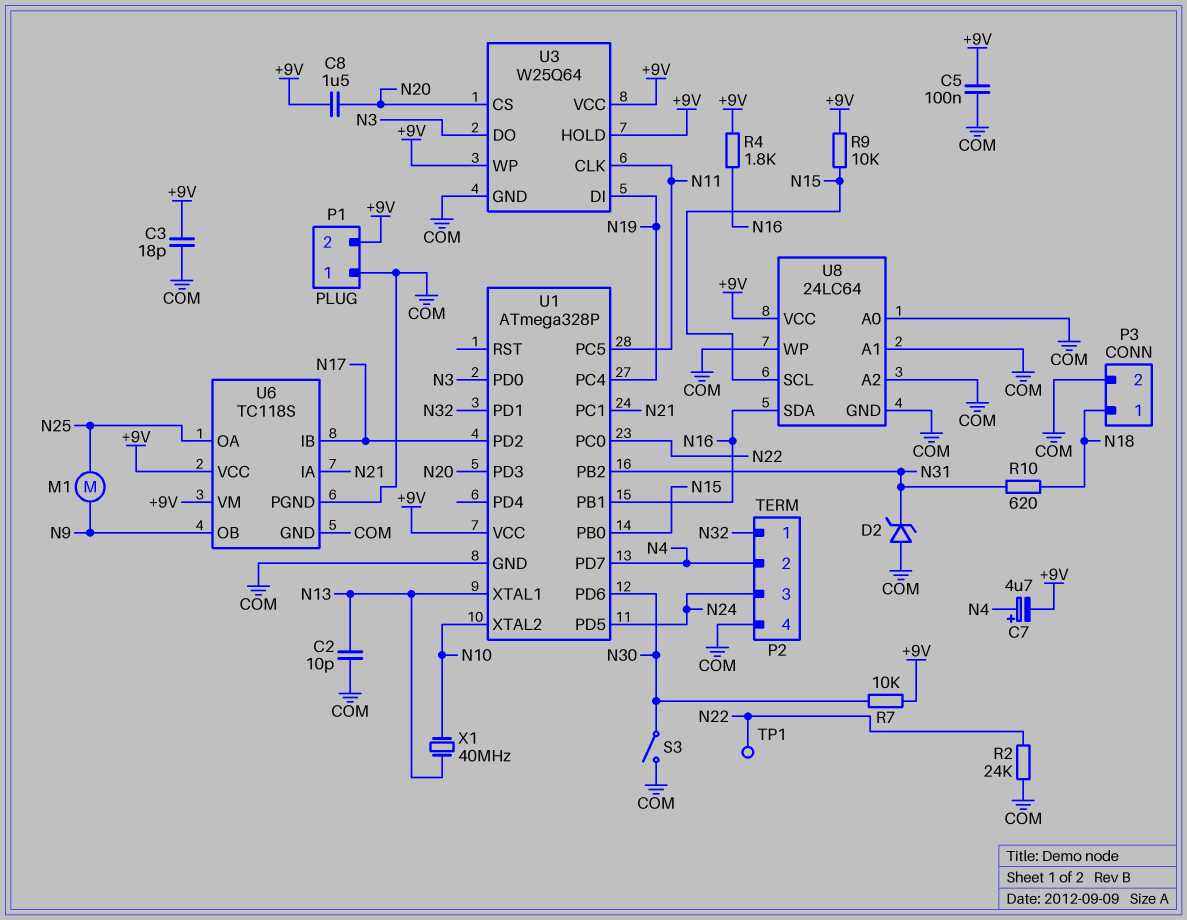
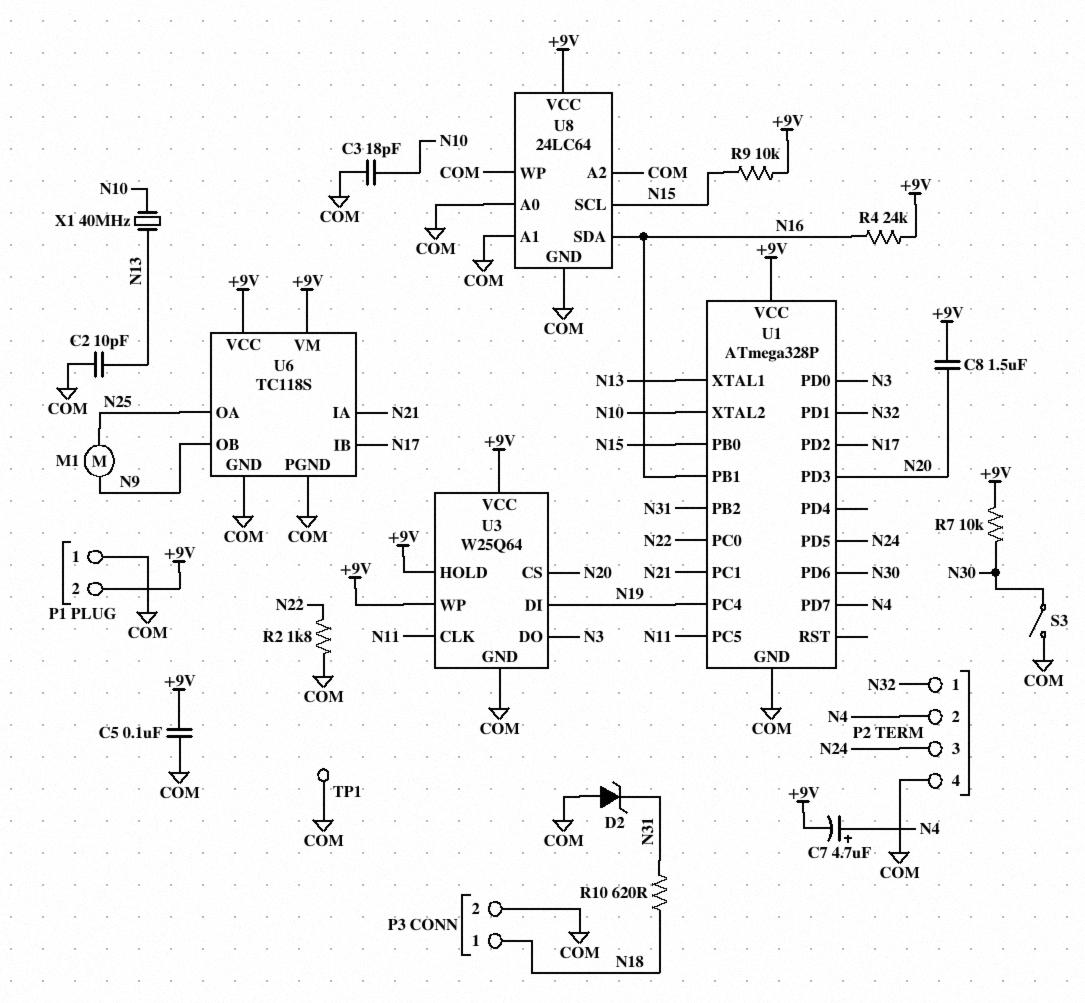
C3: 18pF (+9V, COM) -> 18pF (COM, N10)
R2: 24k (COM, N22) -> 1.8k (COM, N22)
R4: 1.8k (+9V, N16) -> 24k (+9V, N16)
TP1: test point (N22) -> test point (COM)

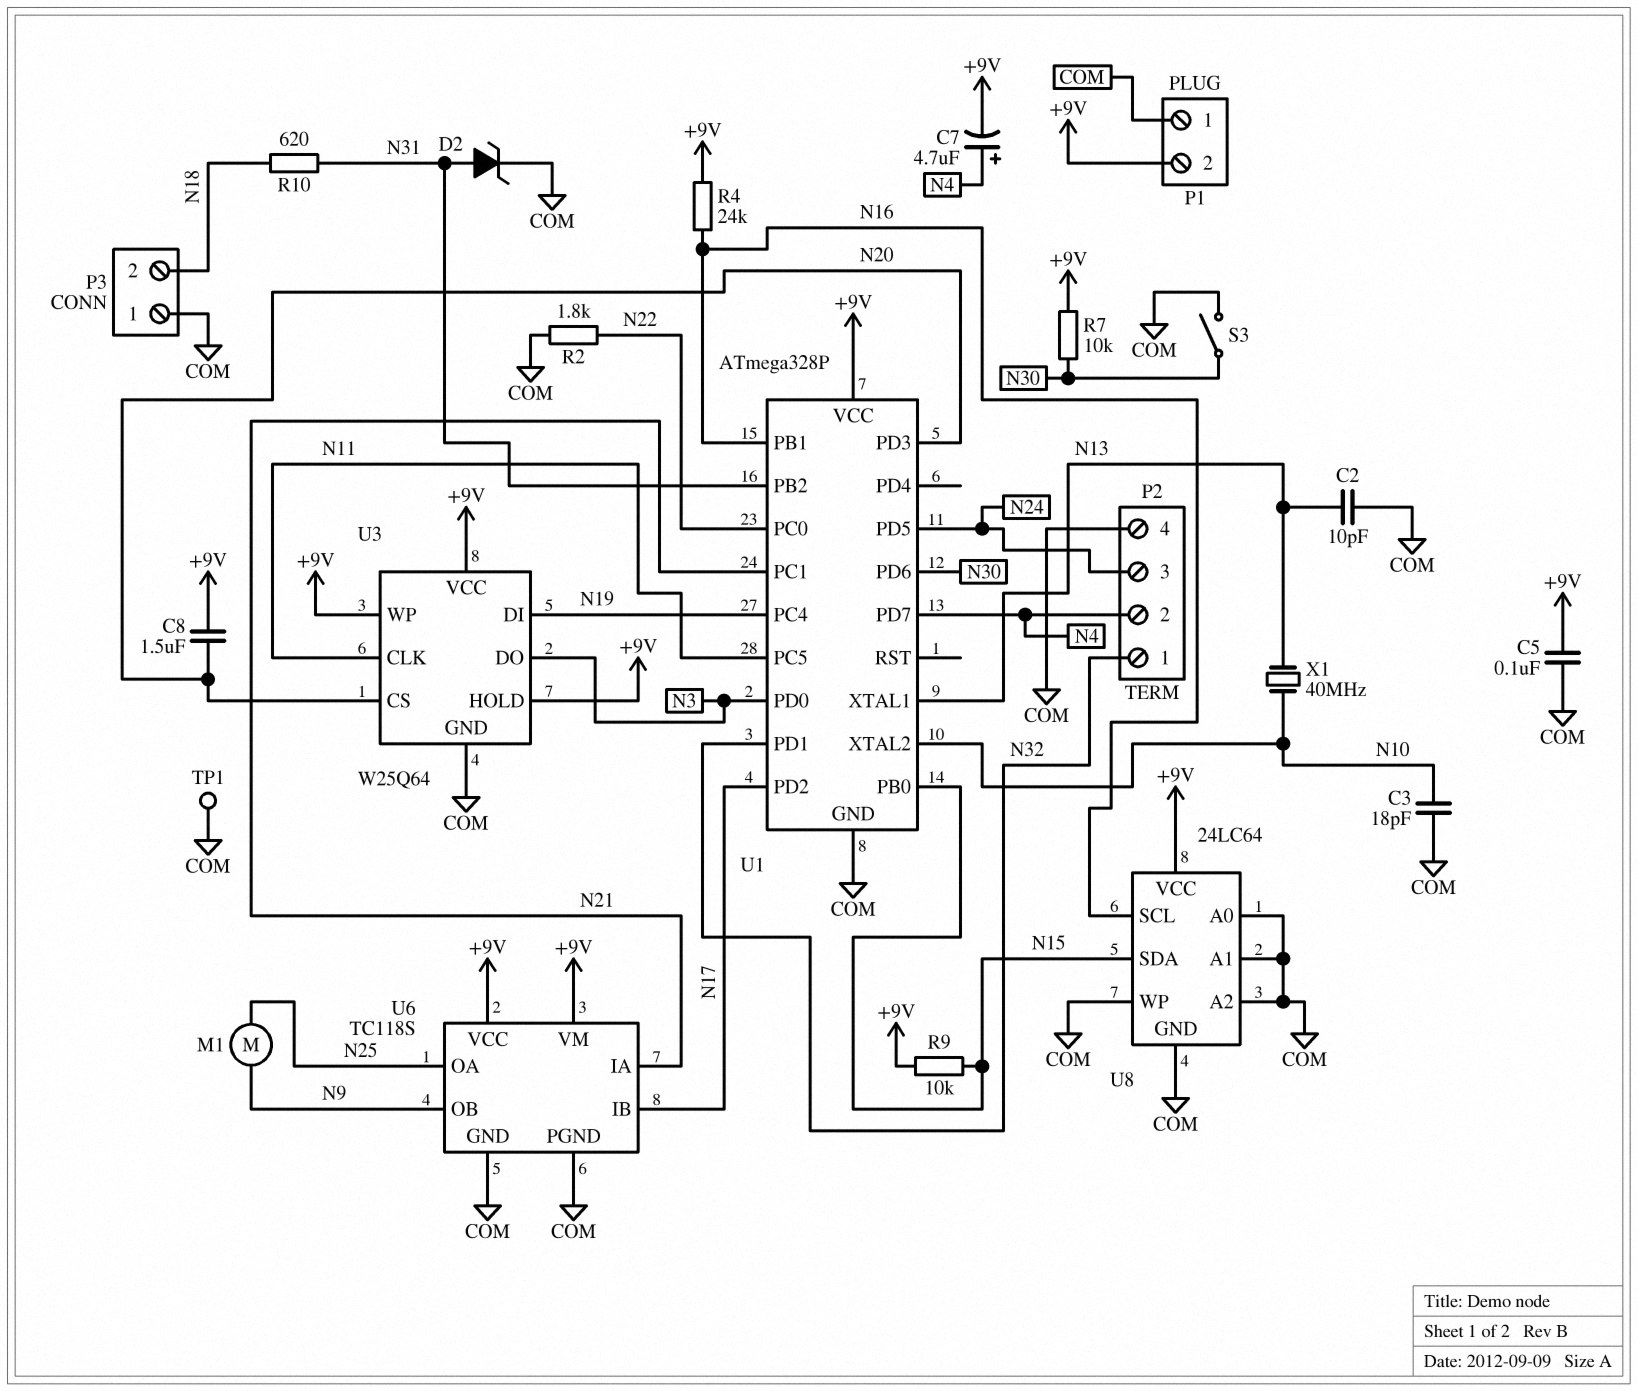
D2: zener (A COM, K N31) -> zener (A N31, K COM)
P3 pin 1: N18 -> COM
P3 pin 2: COM -> N18
U8 pin SCL: N15 -> N16
U8 pin SDA: N16 -> N15

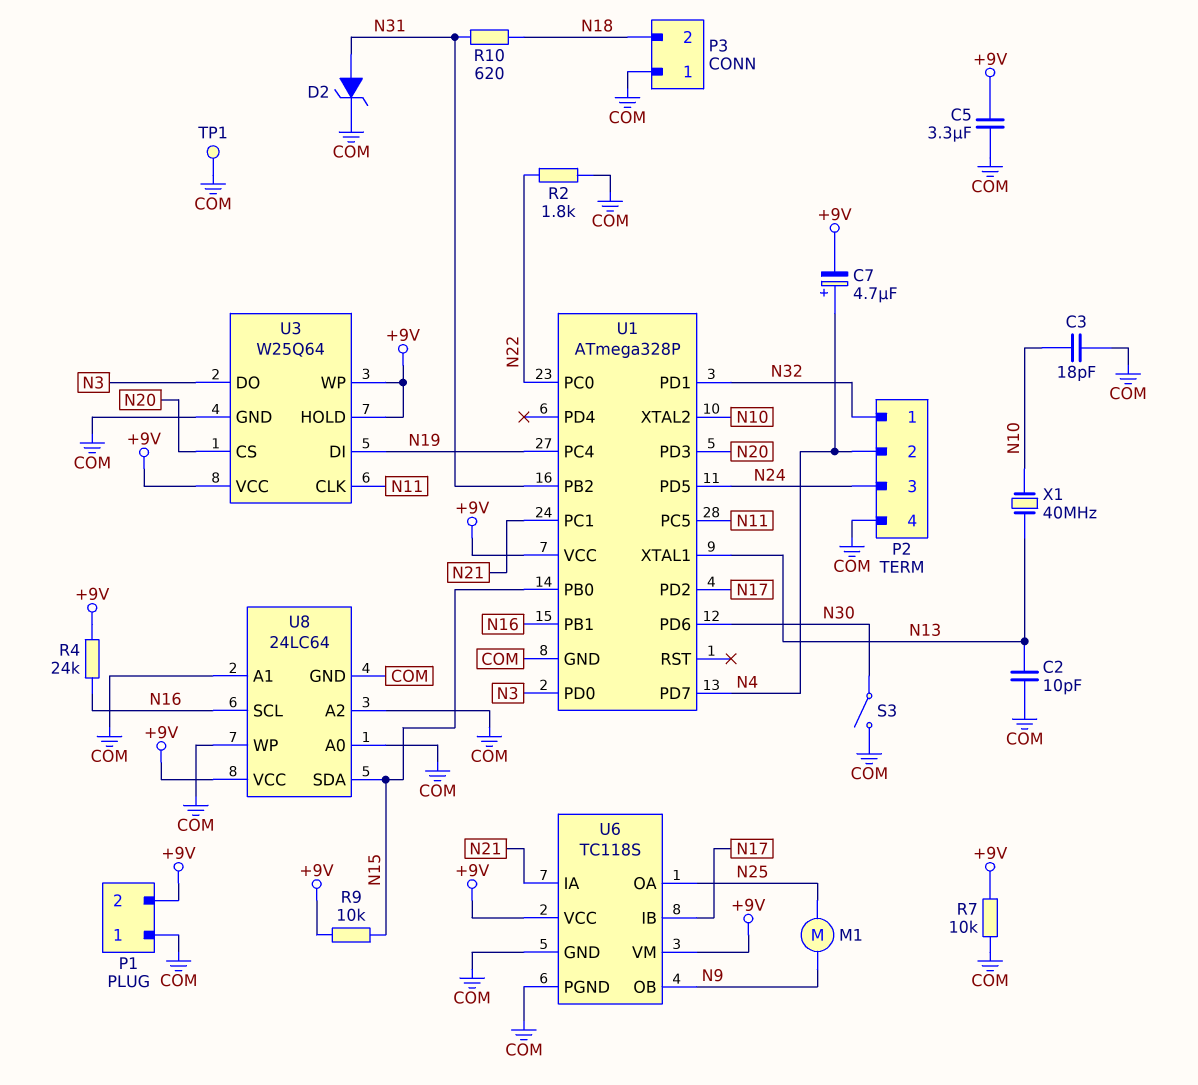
C5: 100nF (+9V, COM) -> 3.3uF (+9V, COM)
C8: 1.5uF (+9V, N20) -> none
R7: 10k (+9V, N30) -> 10k (+9V, COM)

